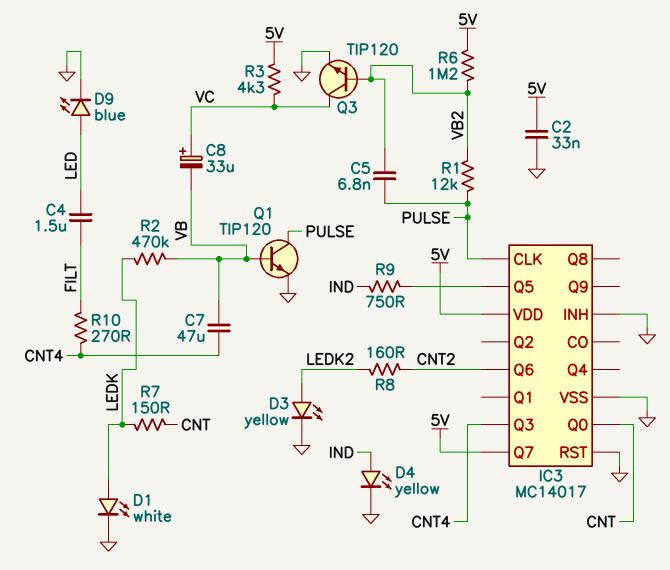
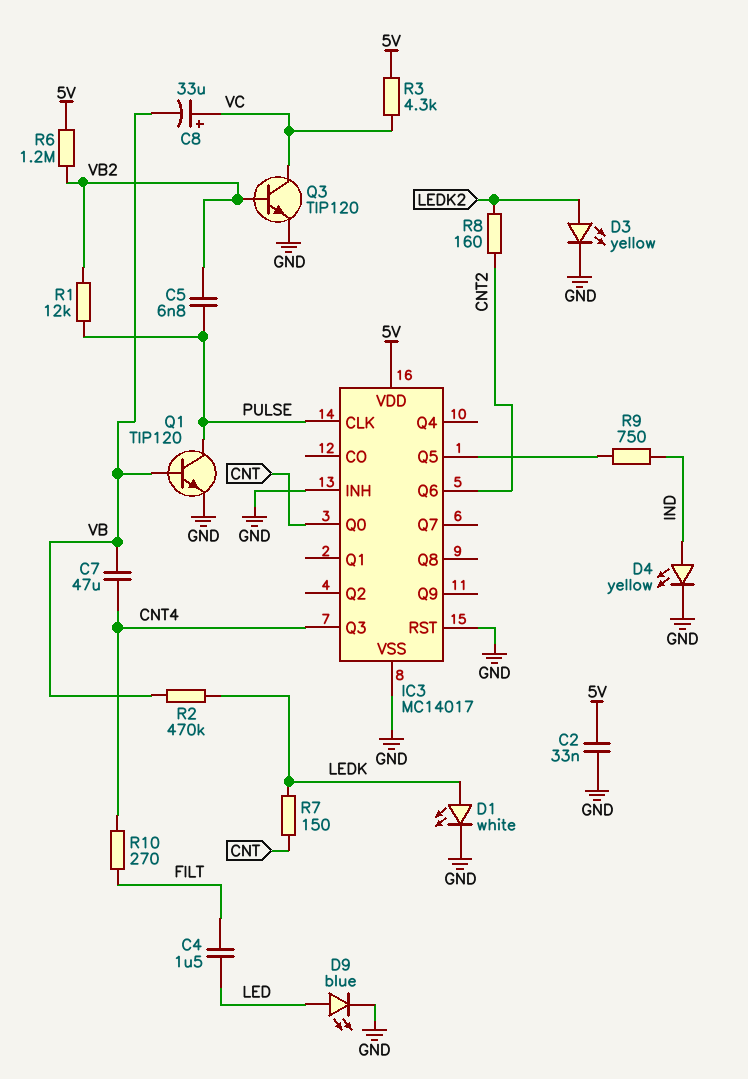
IC3 pin Q7: 5V -> none

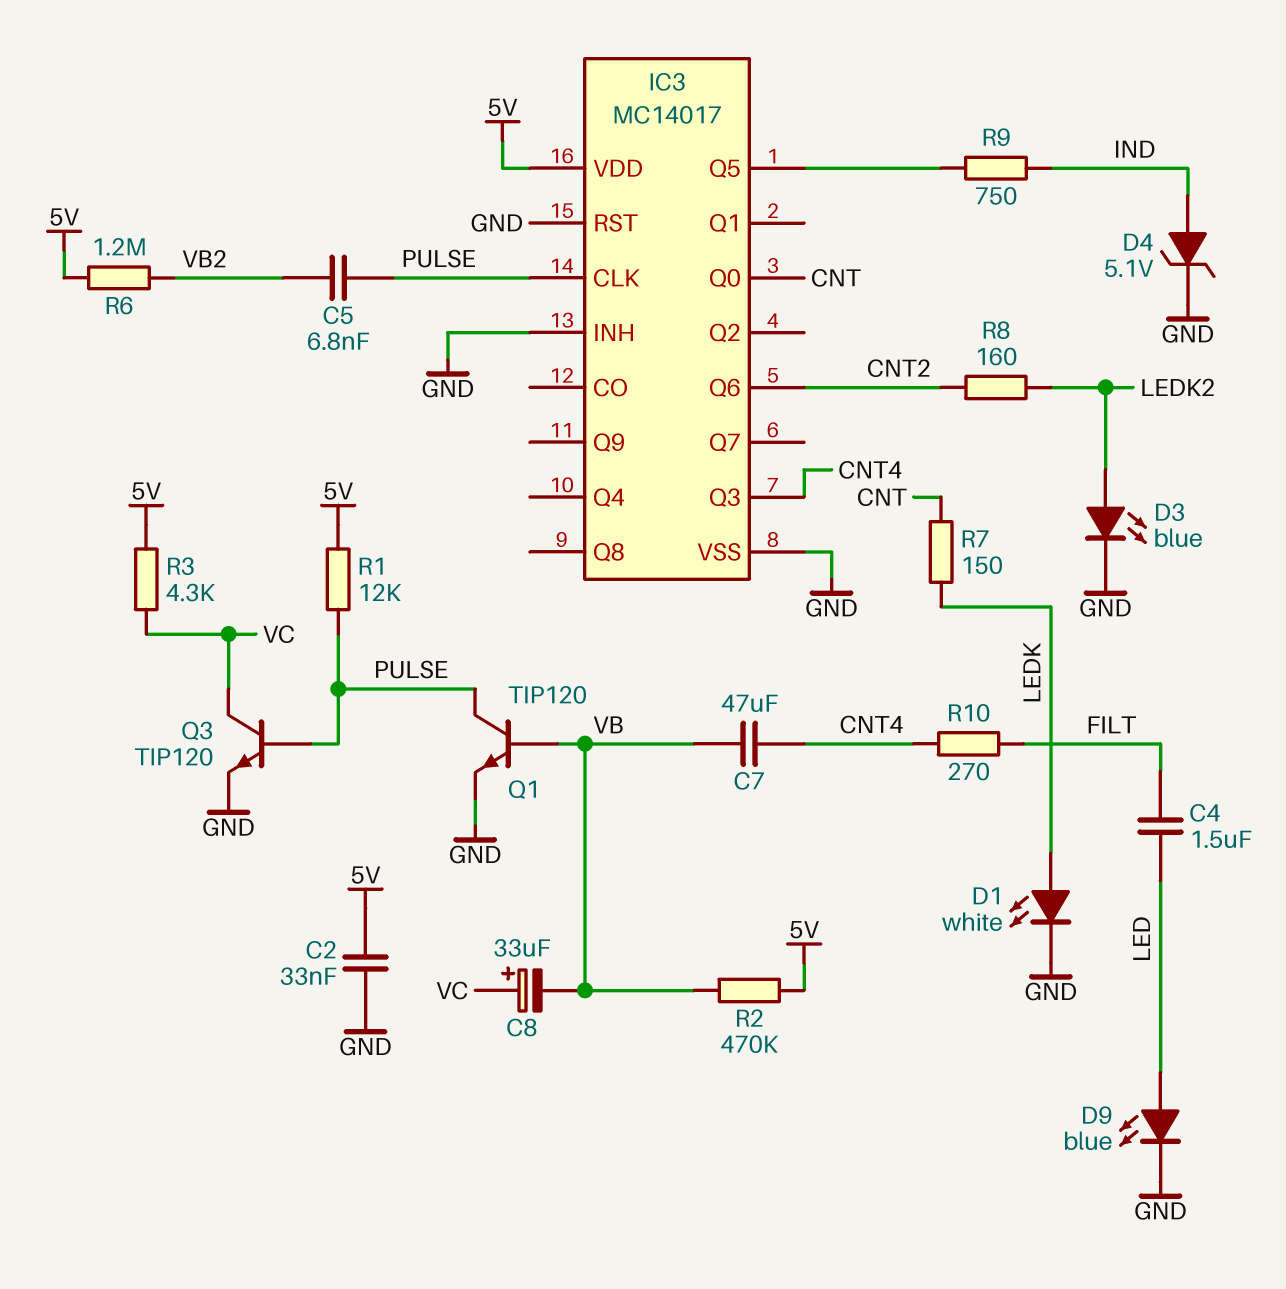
D3: LED yellow (A LEDK2, K GND) -> LED blue (A LEDK2, K GND)
D4: LED yellow (A IND, K GND) -> zener 5.1V (A IND, K GND)
Q3: NPN TIP120 (B VB2, C VC, E GND) -> NPN TIP120 (B PULSE, C VC, E GND)
R1: 12k (PULSE, VB2) -> 12k (5V, PULSE)
R2: 470k (LEDK, VB) -> 470k (5V, VB)

